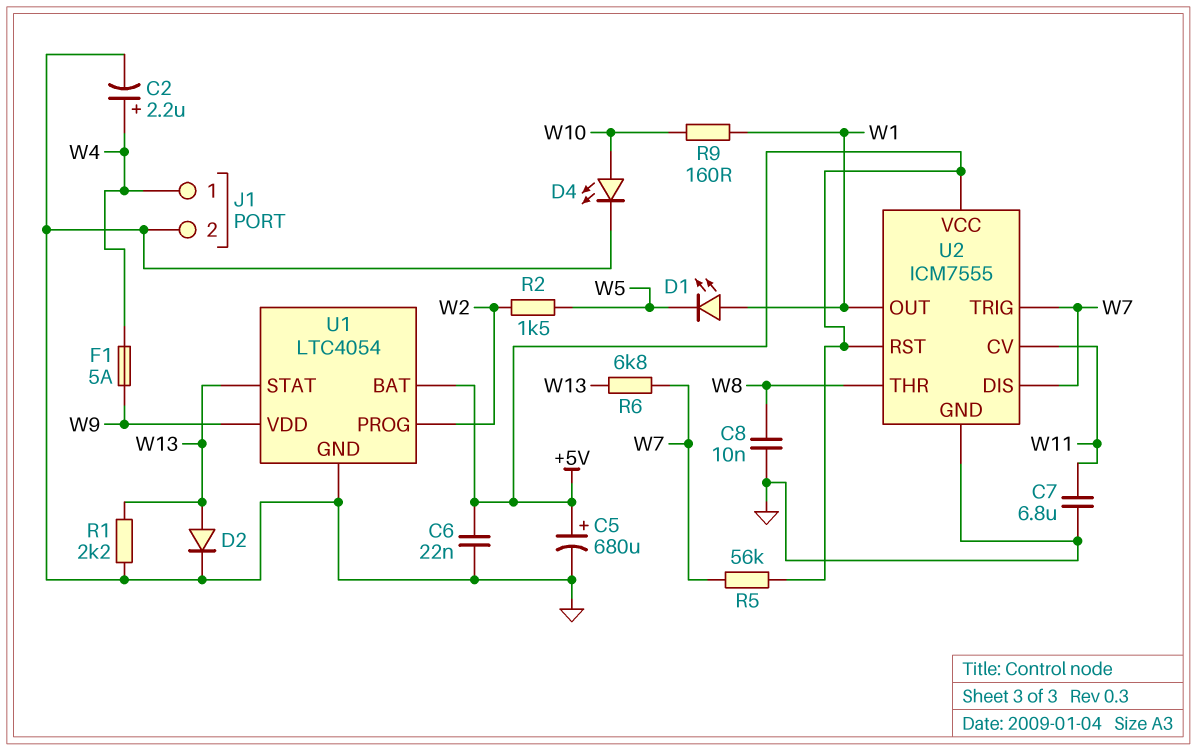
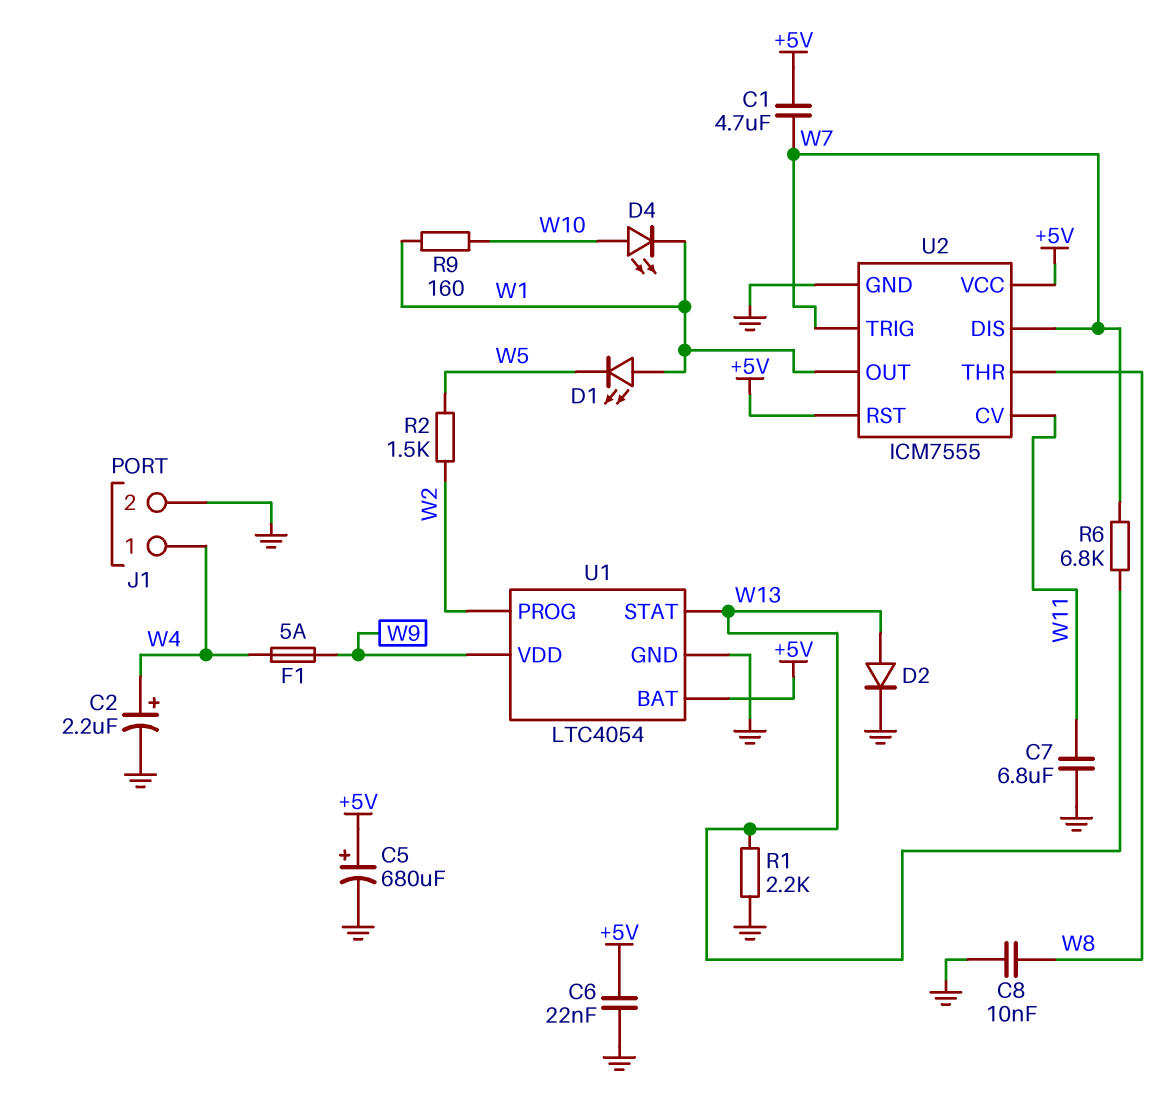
C1: none -> 4.7uF (+5V, W7)
D4: LED (A W10, K GND) -> LED (A W10, K W1)
R5: 56k (+5V, W7) -> none

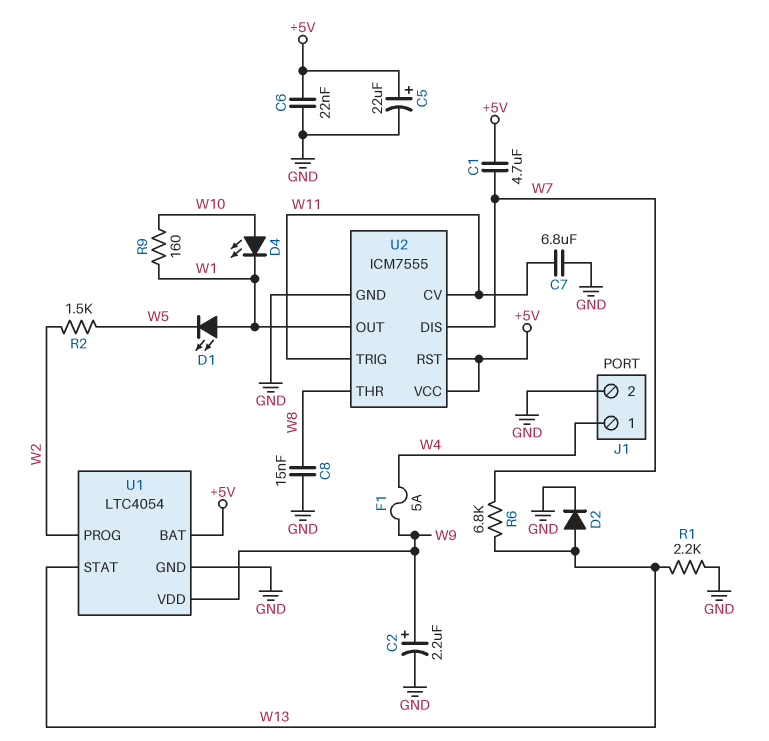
C2: 2.2uF (plus W4, minus GND) -> 2.2uF (plus W9, minus GND)
C5: 680uF (plus +5V, minus GND) -> 22uF (plus +5V, minus GND)
C8: 10nF (GND, W8) -> 15nF (GND, W8)
U2 pin TRIG: W7 -> W11

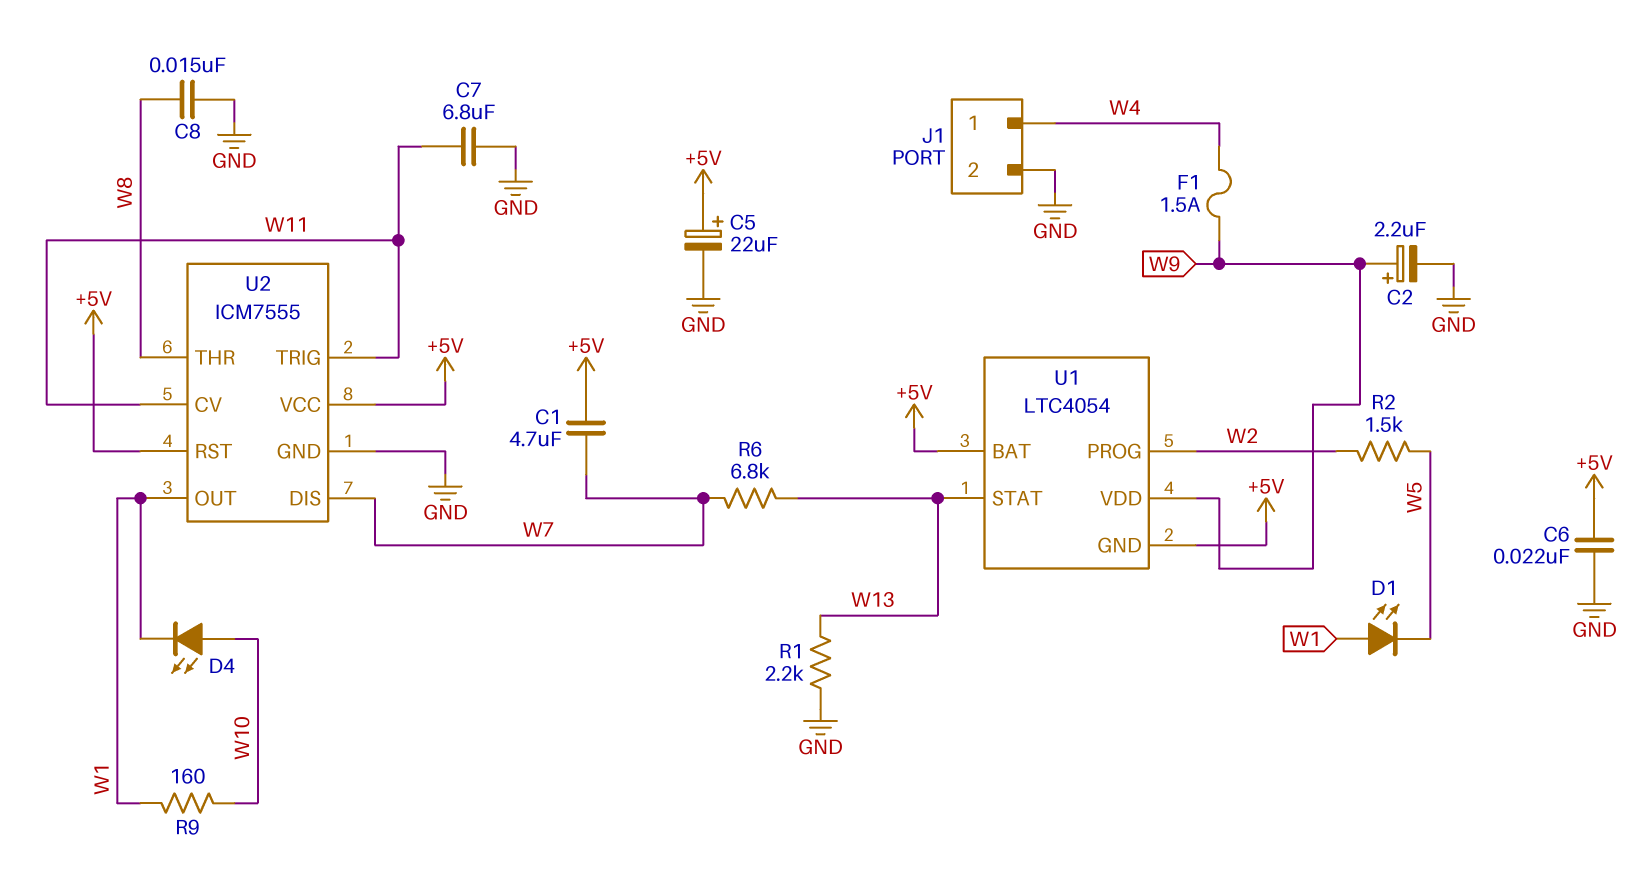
D2: diode (A W13, K GND) -> none
F1: 5A (W4, W9) -> 1.5A (W4, W9)
U1 pin GND: GND -> +5V

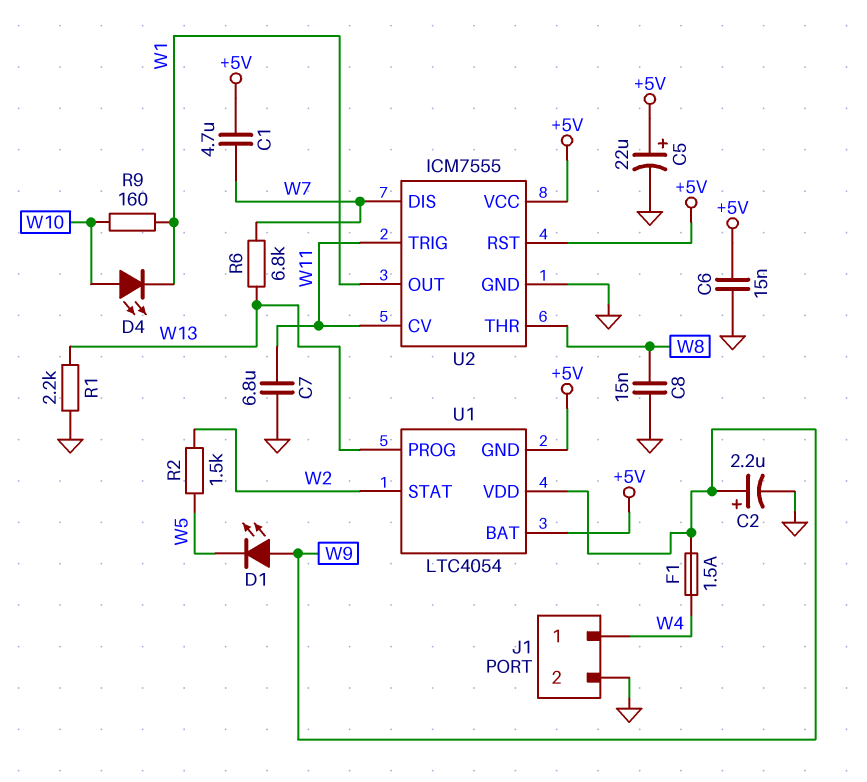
C6: 22nF (+5V, GND) -> 15nF (+5V, GND)
D1: LED (A W1, K W5) -> LED (A W9, K W5)
U1 pin PROG: W2 -> W13
U1 pin STAT: W13 -> W2

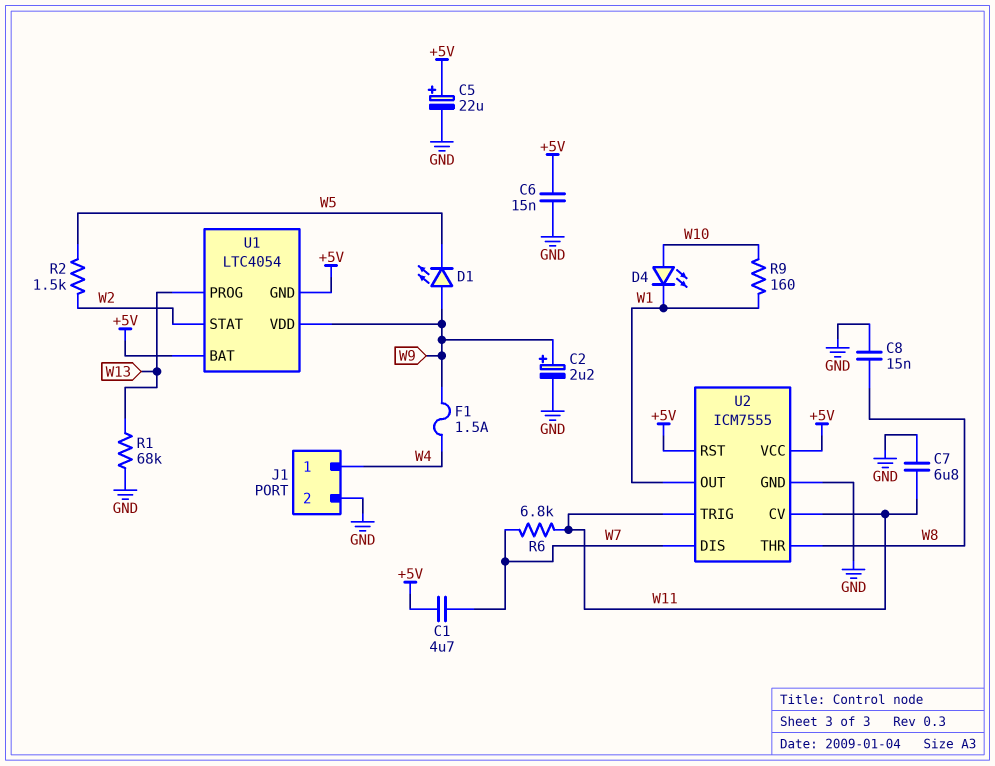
R1: 2.2k (GND, W13) -> 68k (GND, W13)
R6: 6.8k (W7, W13) -> 6.8k (W7, W11)

